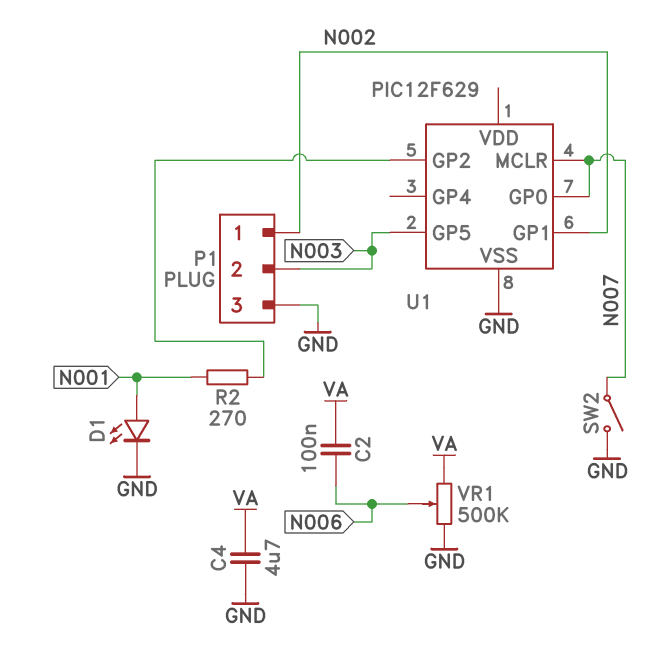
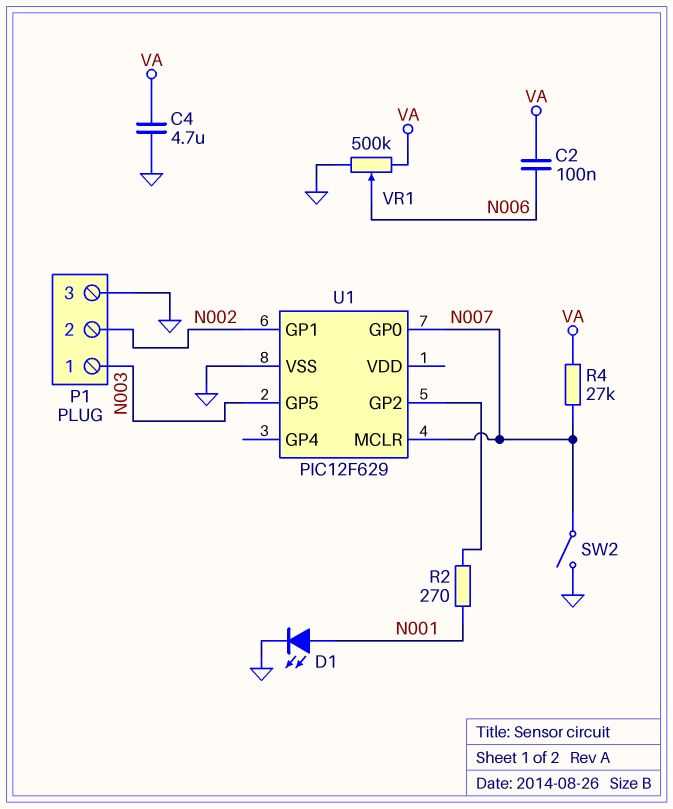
P1 pin 1: N002 -> N003
P1 pin 2: N003 -> N002
R4: none -> 27k (N007, VA)

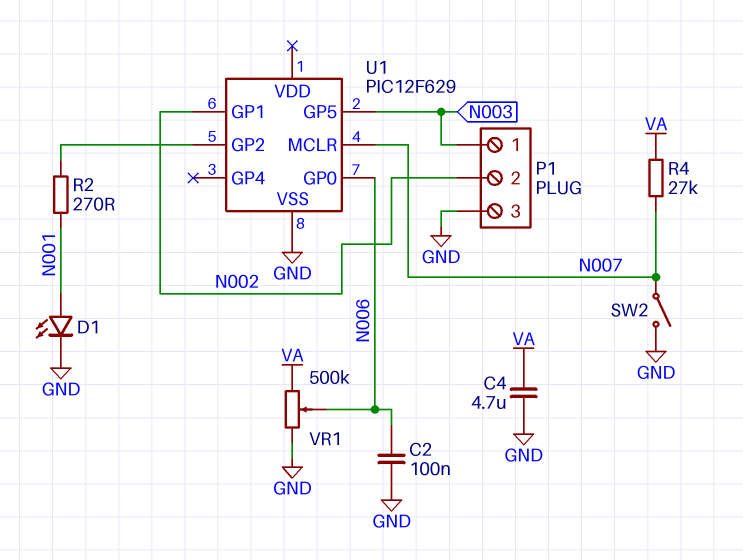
C2: 100nF (N006, VA) -> 100nF (GND, N006)
U1 pin GP0: N007 -> N006

